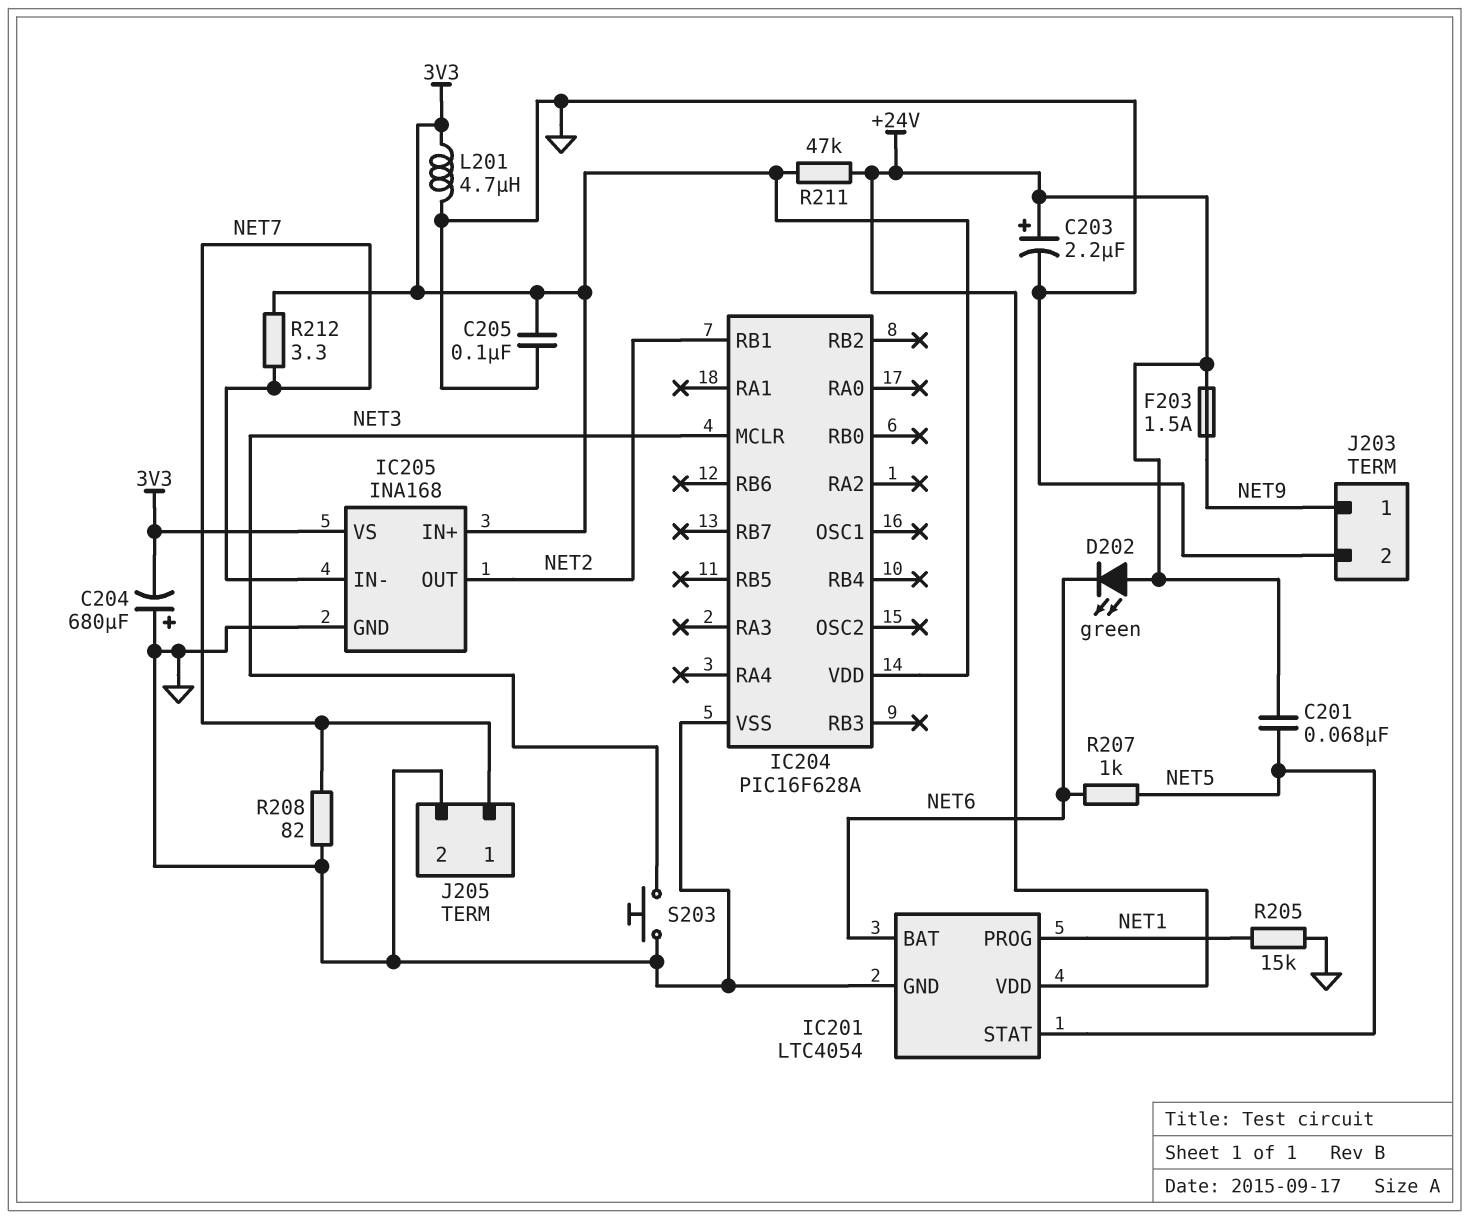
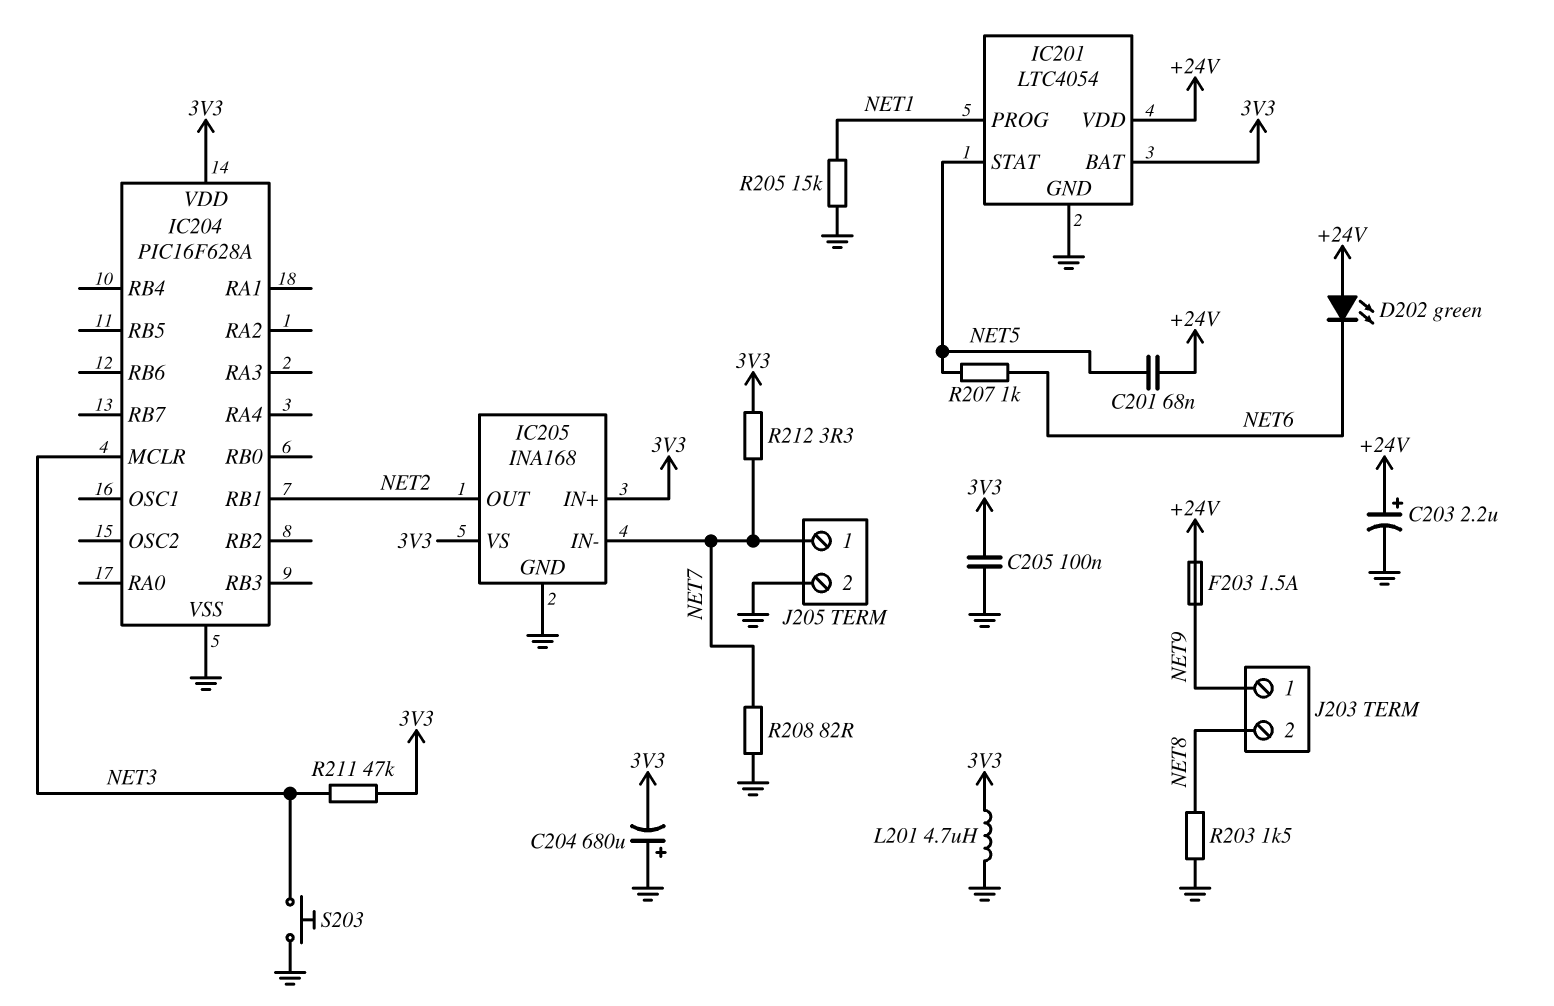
IC201 pin BAT: NET6 -> 3V3
J203 pin 2: GND -> NET8
R203: none -> 1.5k (GND, NET8)
R211: 47k (+24V, 3V3) -> 47k (3V3, NET3)

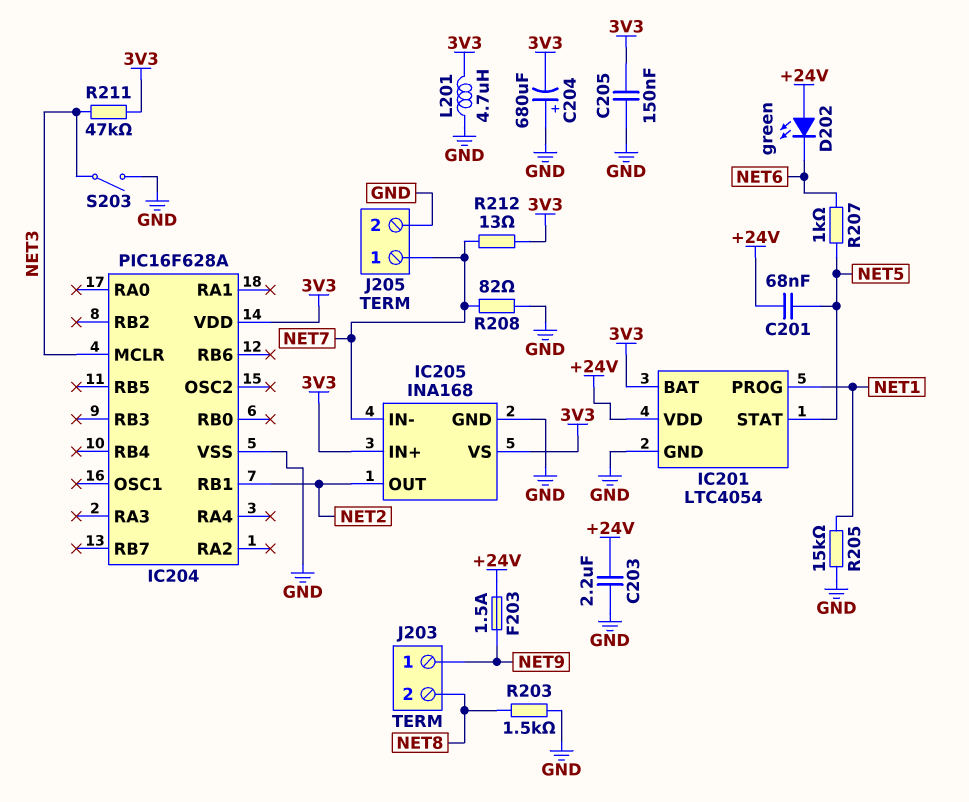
C203: 2.2uF (plus +24V, minus GND) -> 2.2uF (+24V, GND)
C205: 100nF (3V3, GND) -> 150nF (3V3, GND)
R212: 3.3 (3V3, NET7) -> 13 (3V3, NET7)
S203: button (GND, NET3) -> switch (GND, NET3)

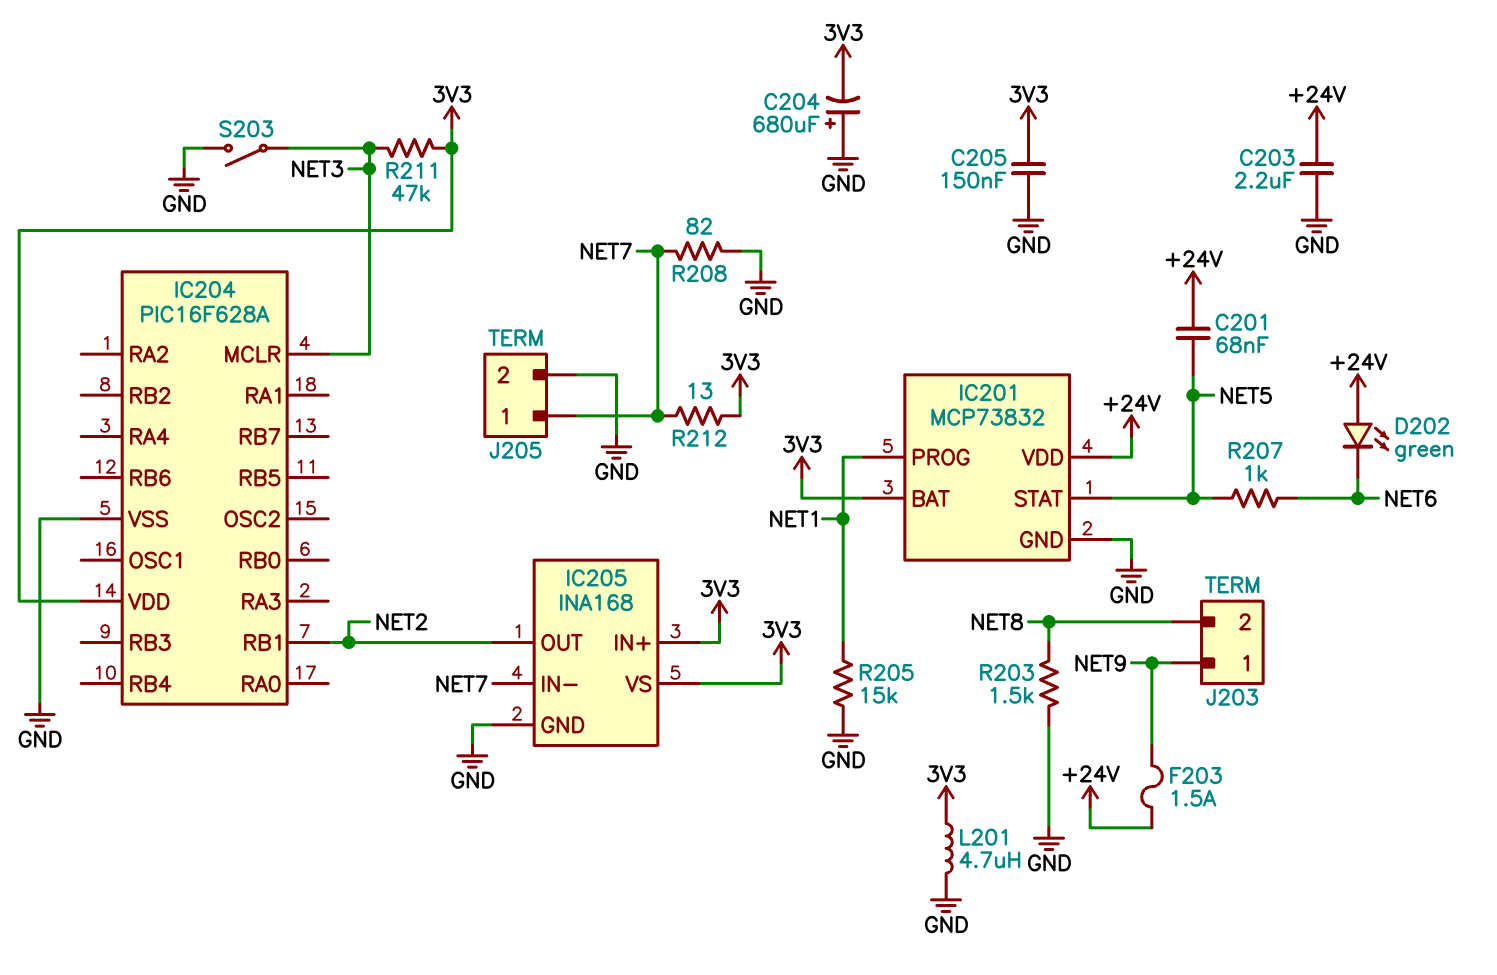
IC201: LTC4054 -> MCP73832

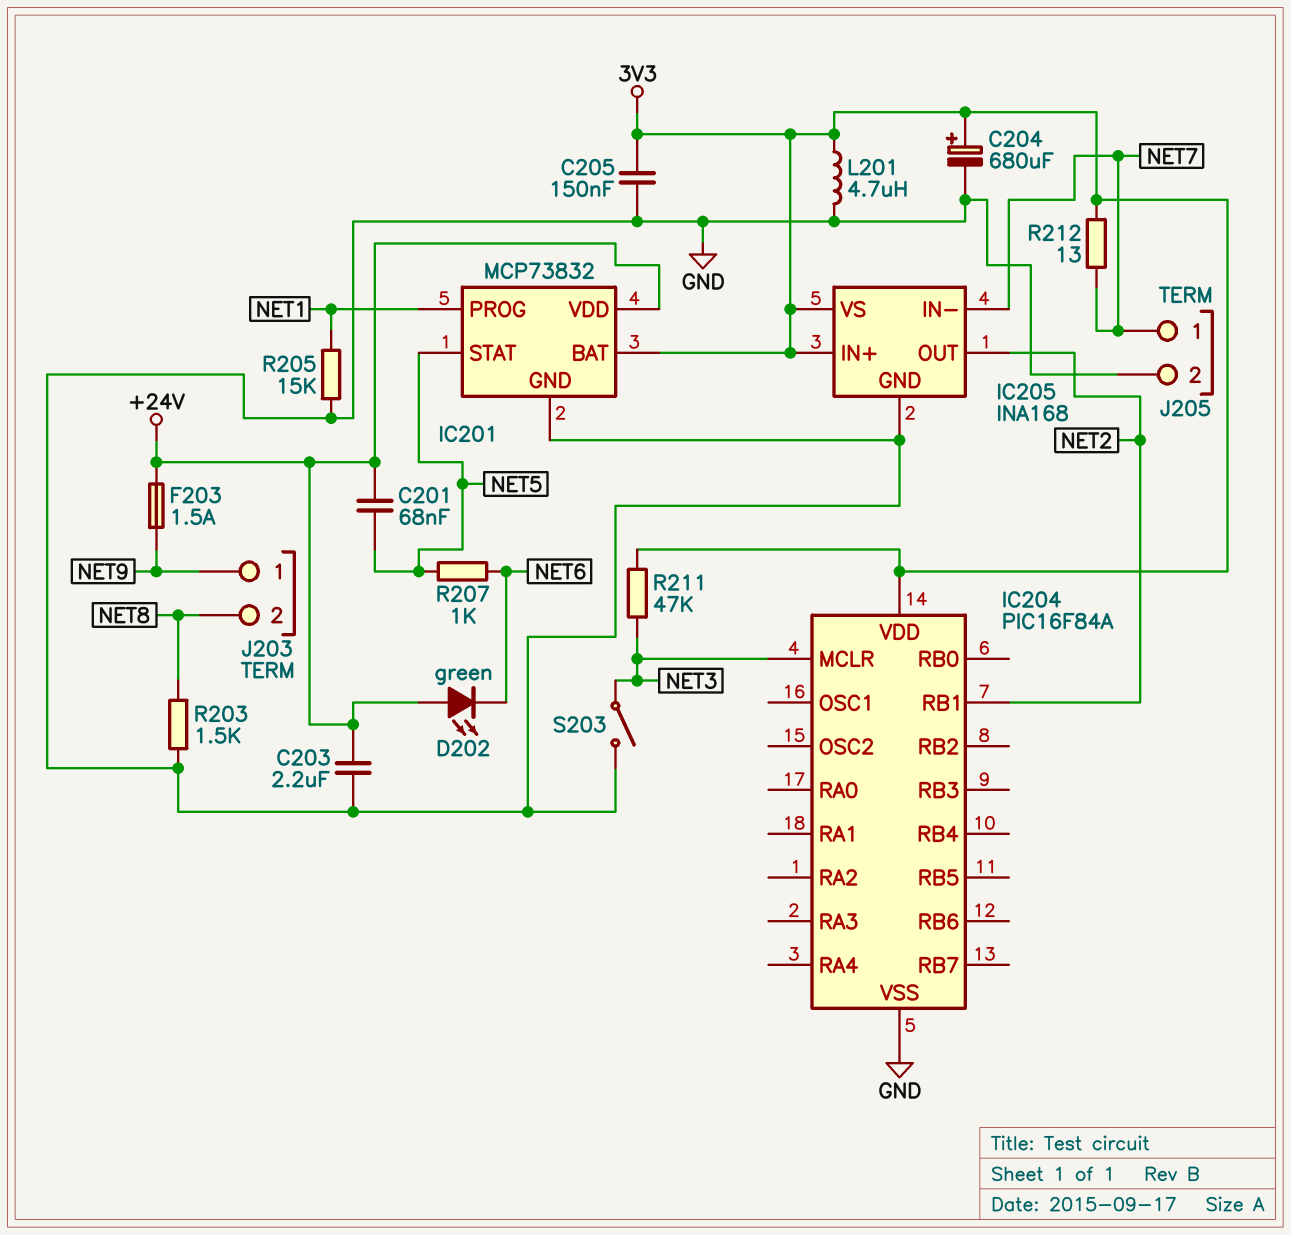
C204: 680uF (plus GND, minus 3V3) -> 680uF (plus 3V3, minus GND)
IC204: PIC16F628A -> PIC16F84A
R208: 82 (GND, NET7) -> none

